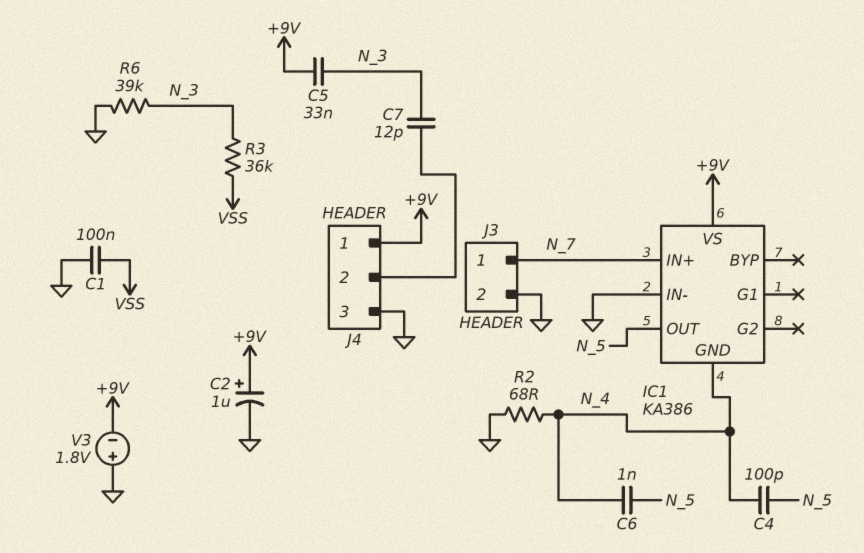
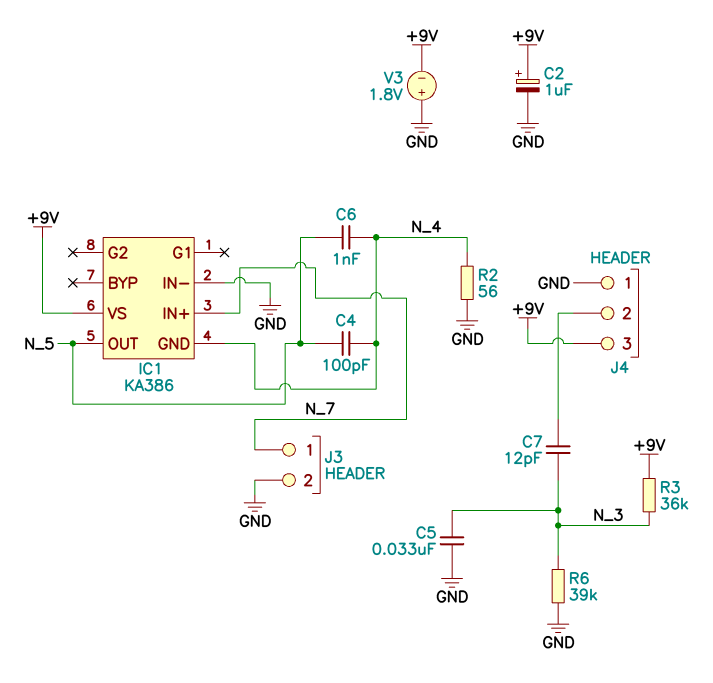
C1: 100nF (GND, VSS) -> none
C5: 33nF (+9V, N_3) -> 33nF (GND, N_3)
J4 pin 1: +9V -> GND
J4 pin 3: GND -> +9V
R2: 68 (GND, N_4) -> 56 (GND, N_4)
R3: 36k (N_3, VSS) -> 36k (+9V, N_3)

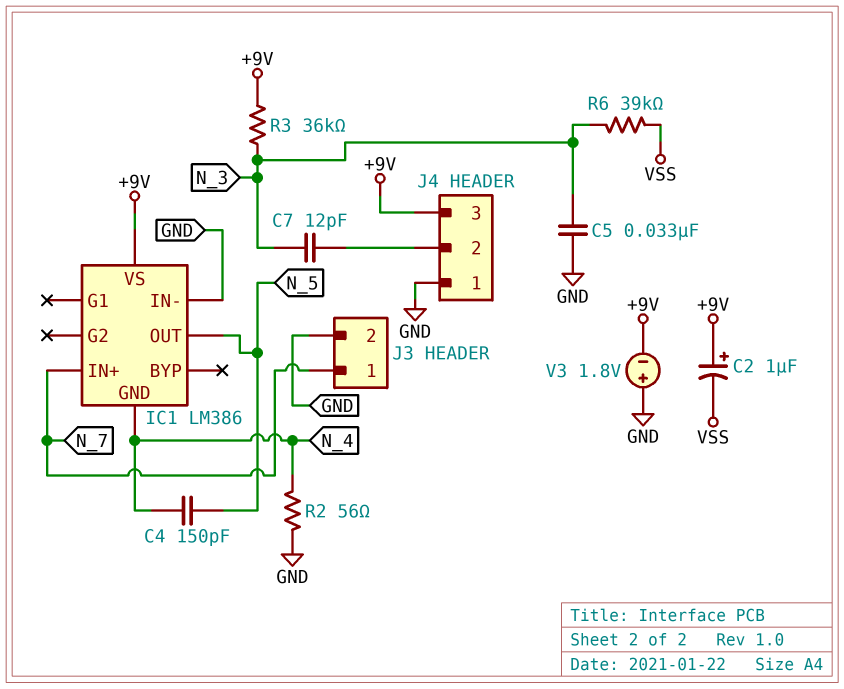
C2: 1uF (plus +9V, minus GND) -> 1uF (plus +9V, minus VSS)
C4: 100pF (N_4, N_5) -> 150pF (N_4, N_5)
C6: 1nF (N_4, N_5) -> none
IC1: KA386 -> LM386
R6: 39k (GND, N_3) -> 39k (N_3, VSS)

